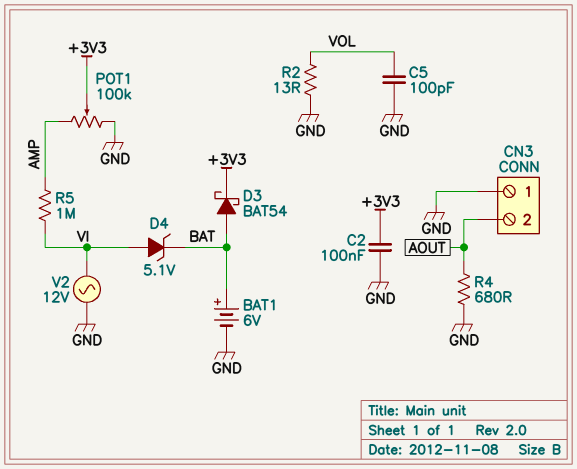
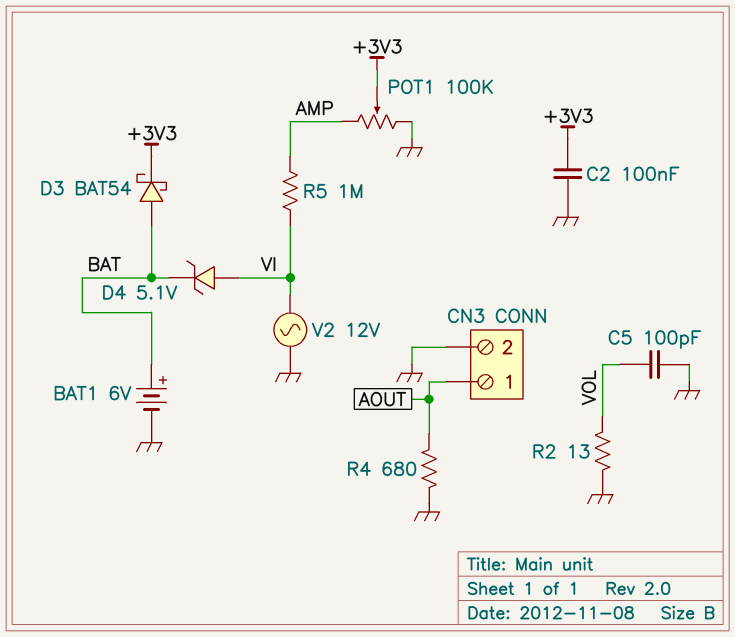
CN3 pin 1: GND -> AOUT
CN3 pin 2: AOUT -> GND

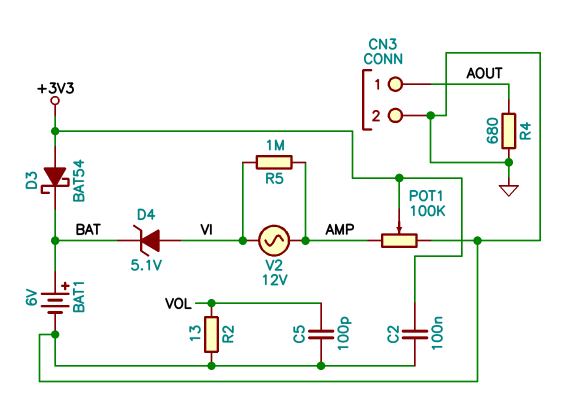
D3: schottky BAT54 (A BAT, K +3V3) -> schottky BAT54 (A +3V3, K BAT)
V2: AC 12V (GND, VI) -> AC 12V (AMP, VI)

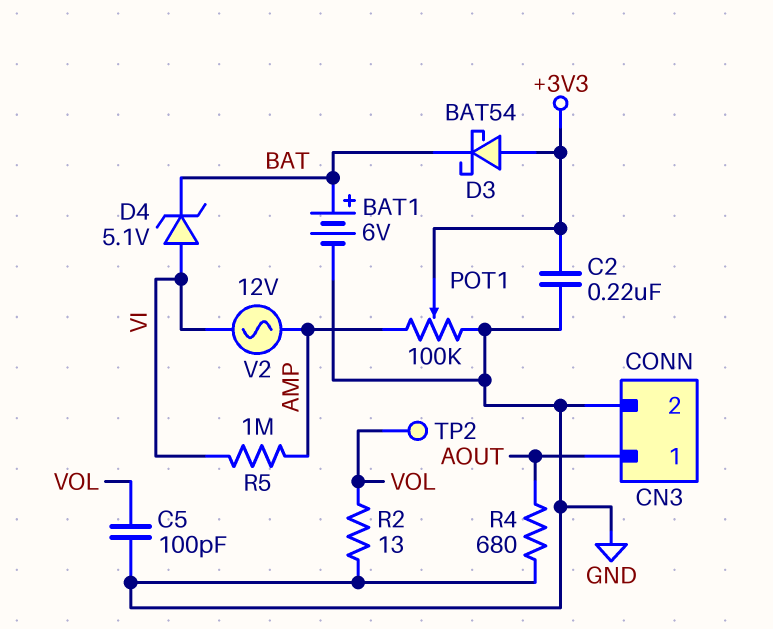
C2: 100nF (+3V3, GND) -> 220nF (+3V3, GND)
TP2: none -> test point (VOL)

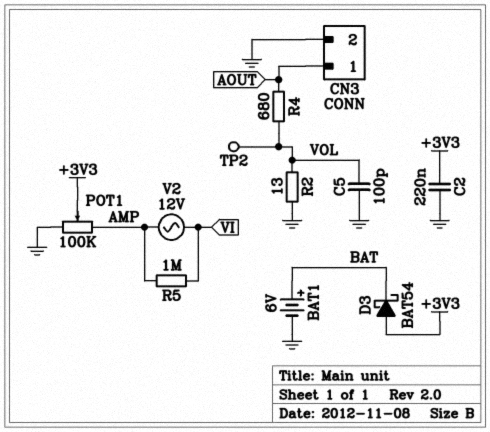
D4: zener 5.1V (A VI, K BAT) -> none
R4: 680 (AOUT, GND) -> 680 (AOUT, VOL)

